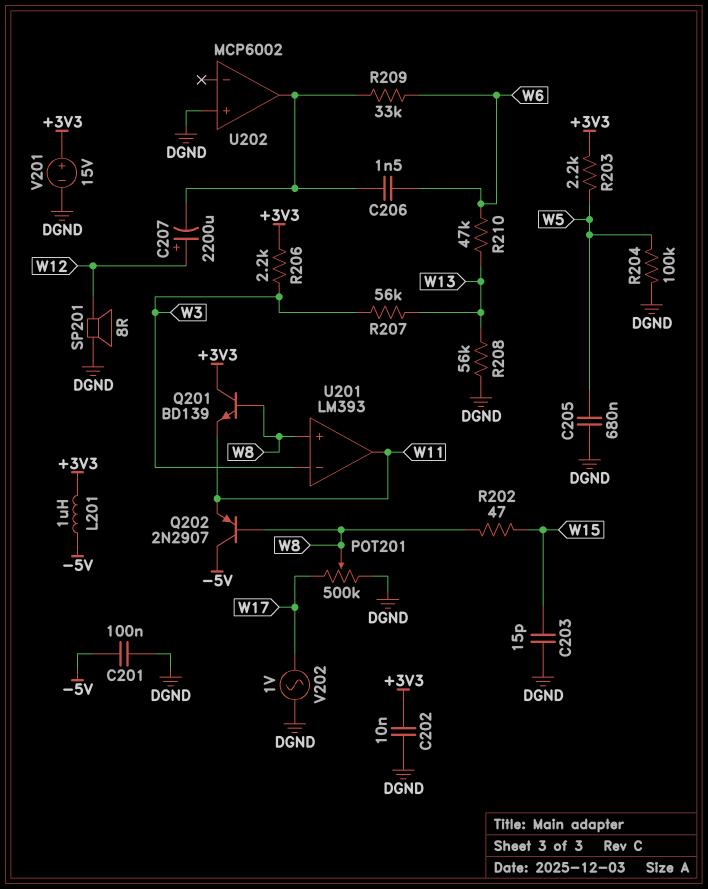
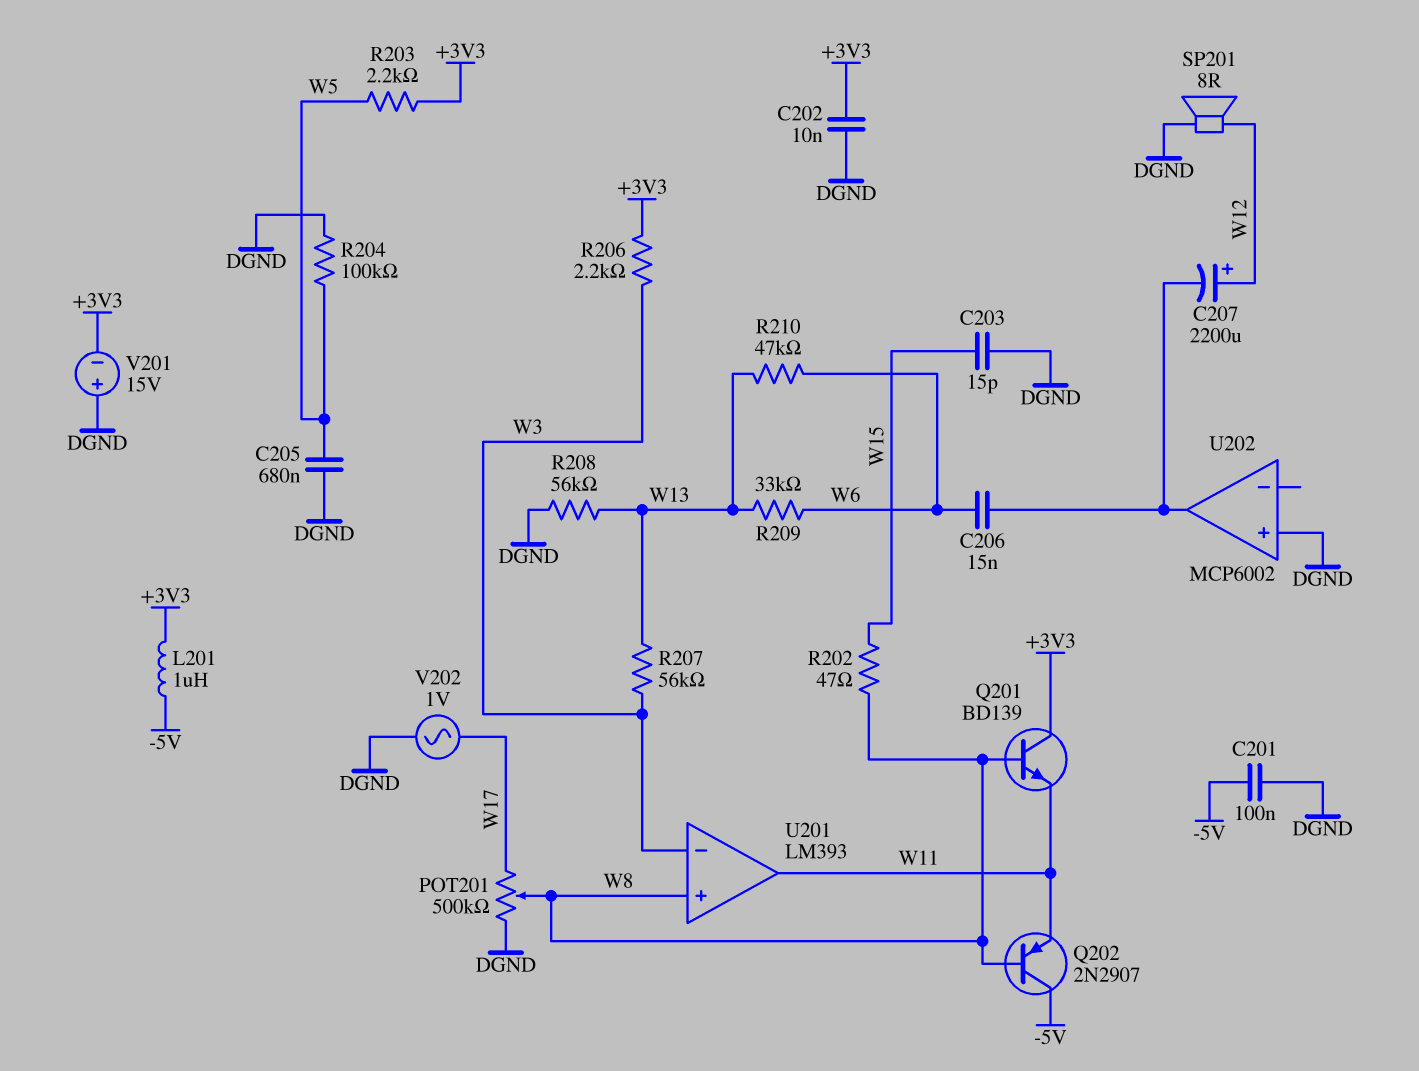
C206: 1.5nF (U202/out, W6) -> 15nF (U202/out, W6)
R209: 33k (U202/out, W6) -> 33k (W6, W13)
V201: 15V (plus +3V3, minus DGND) -> 15V (plus DGND, minus +3V3)

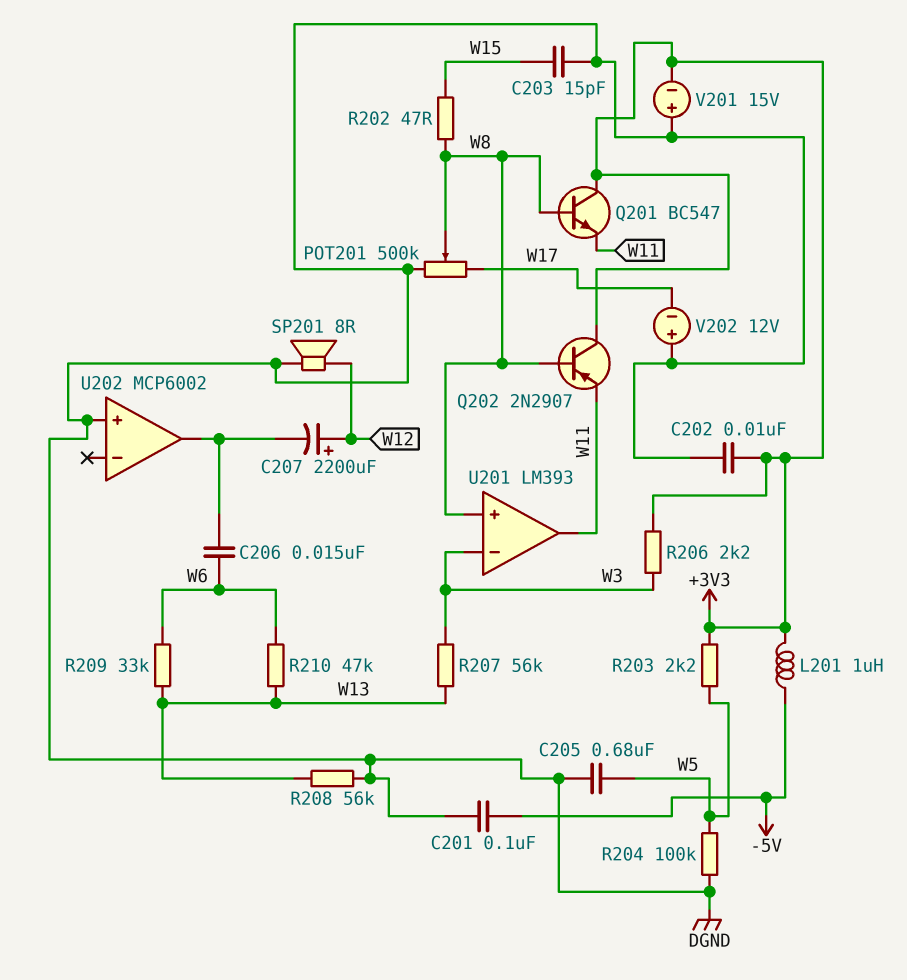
Q201: NPN BD139 (B W8, C +3V3, E W11) -> NPN BC547 (B W8, C +3V3, E W11)
Q202: PNP 2N2907 (B W8, C -5V, E W11) -> PNP 2N2907 (B W8, C +3V3, E W11)
V202: AC 1V (DGND, W17) -> 12V (plus DGND, minus W17)

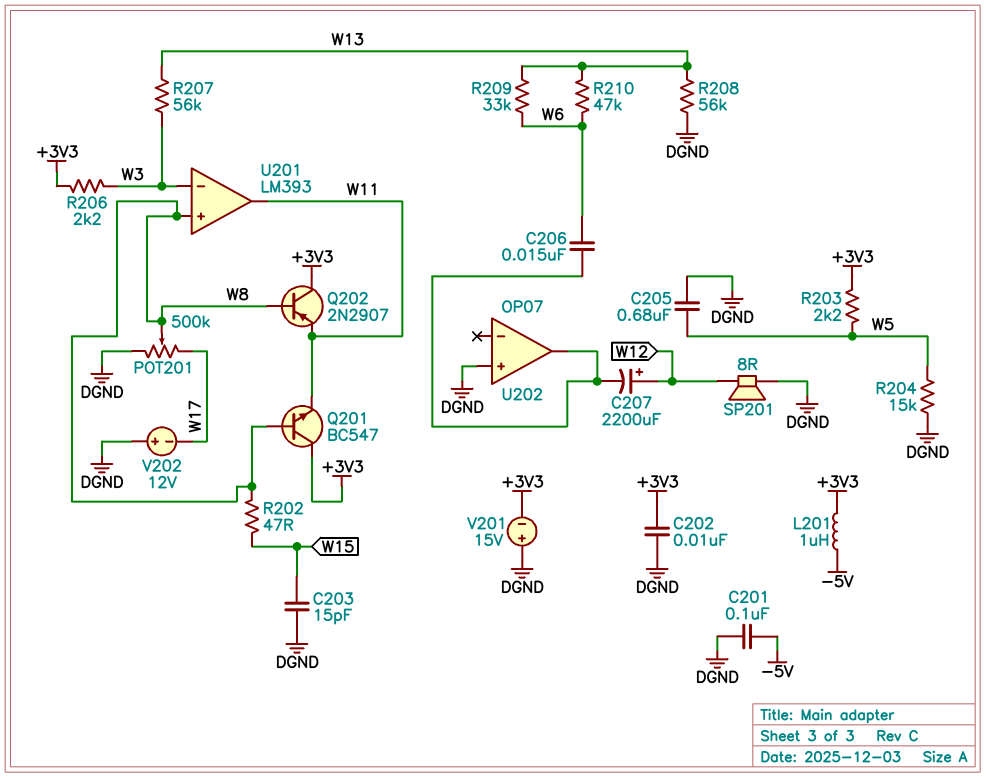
R204: 100k (DGND, W5) -> 15k (DGND, W5)
U202: MCP6002 -> OP07

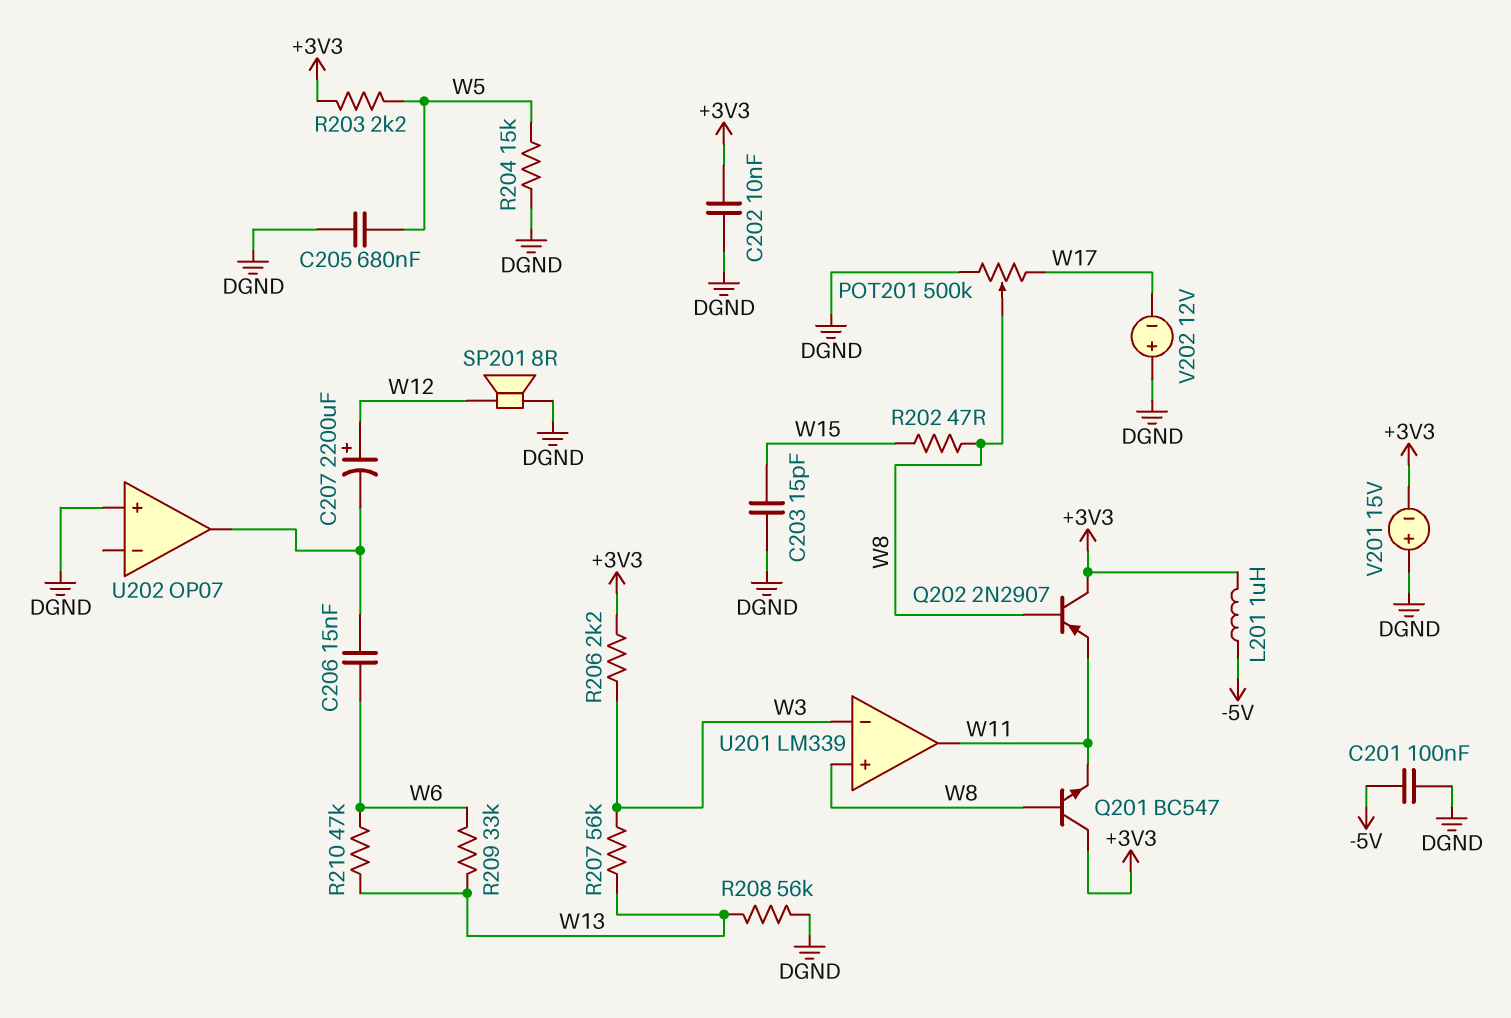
U201: LM393 -> LM339

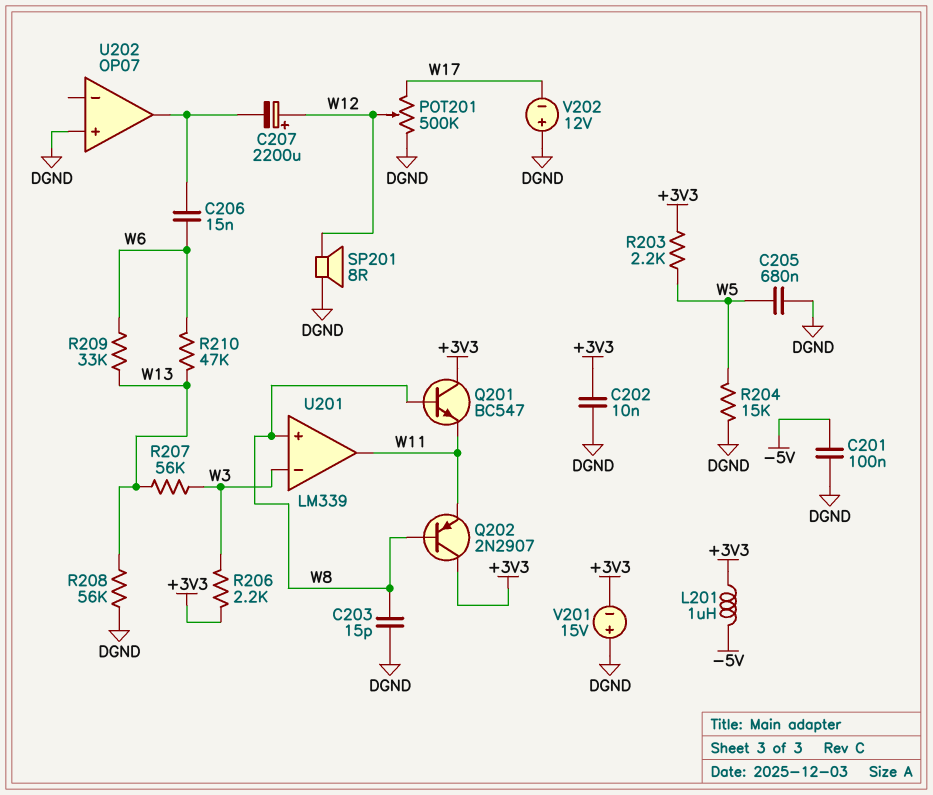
C203: 15pF (DGND, W15) -> 15pF (DGND, W8)
POT201: 500k (DGND, W17, wiper W8) -> 500k (DGND, W17, wiper W12)
R202: 47 (W8, W15) -> none

